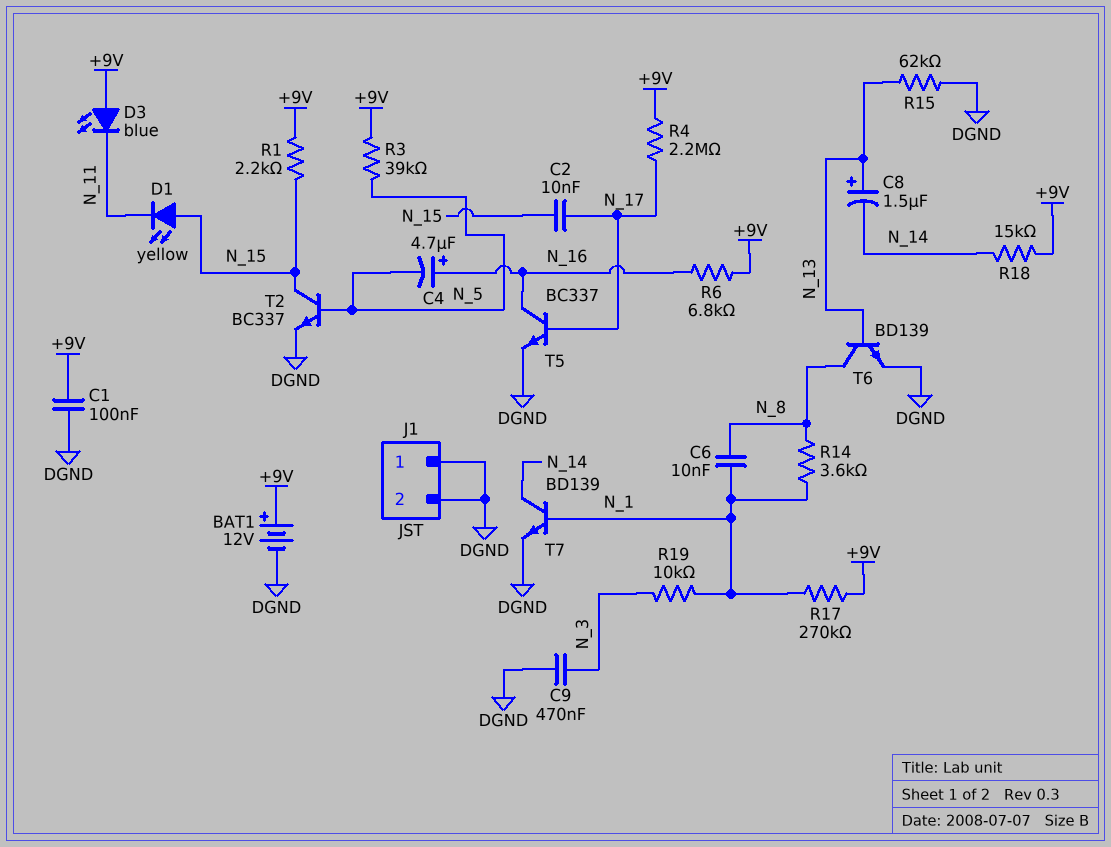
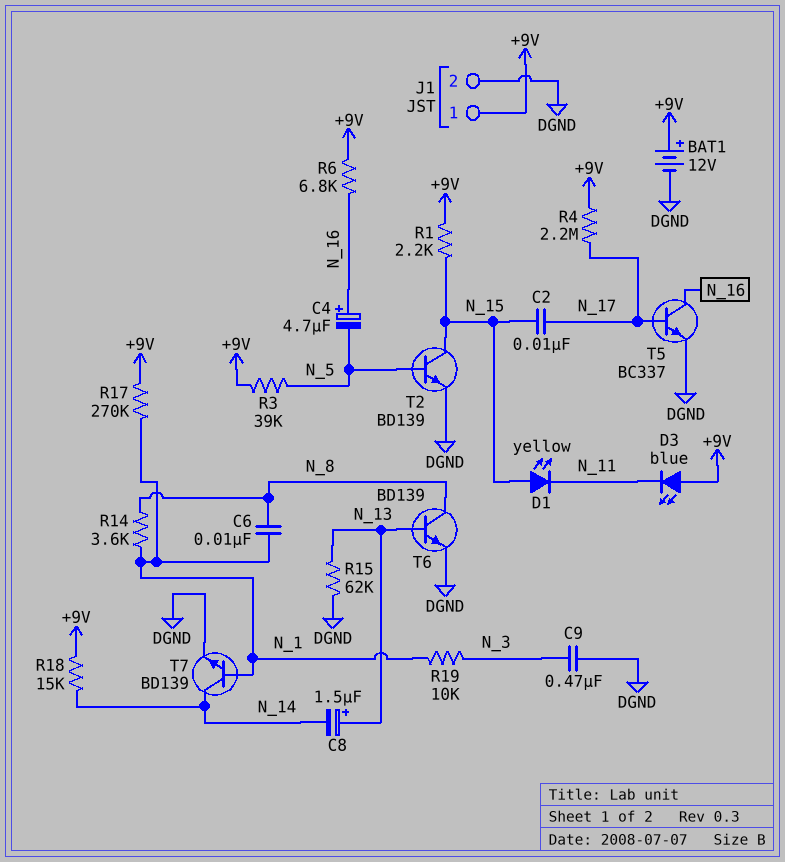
C1: 100nF (+9V, DGND) -> none
J1 pin 1: DGND -> +9V
T2: NPN BC337 (B N_5, C N_15, E DGND) -> NPN BD139 (B N_5, C N_15, E DGND)

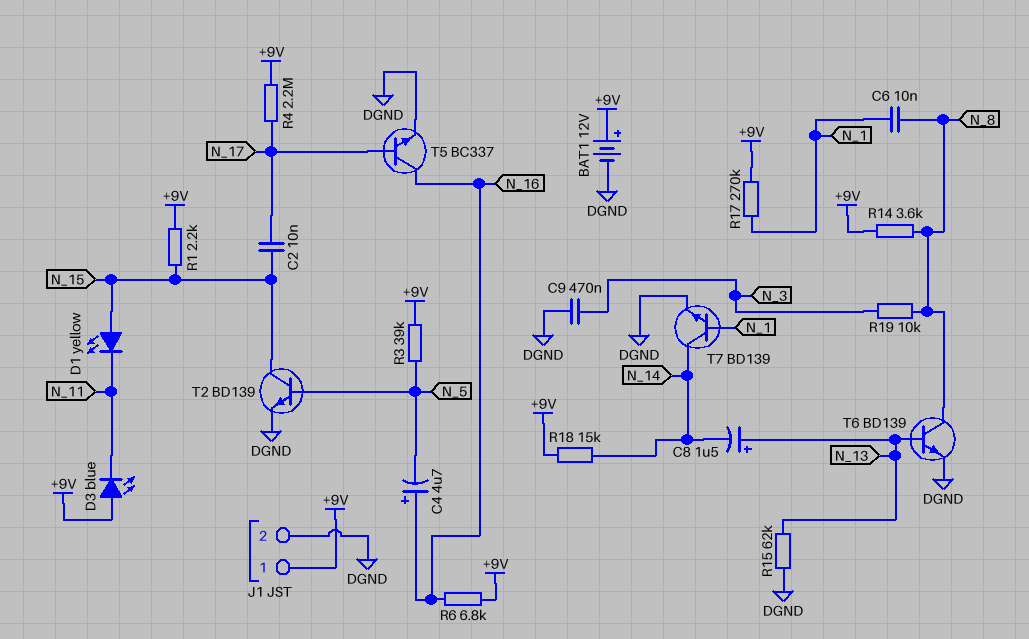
R14: 3.6k (N_1, N_8) -> 3.6k (+9V, N_8)
R19: 10k (N_1, N_3) -> 10k (N_3, N_8)

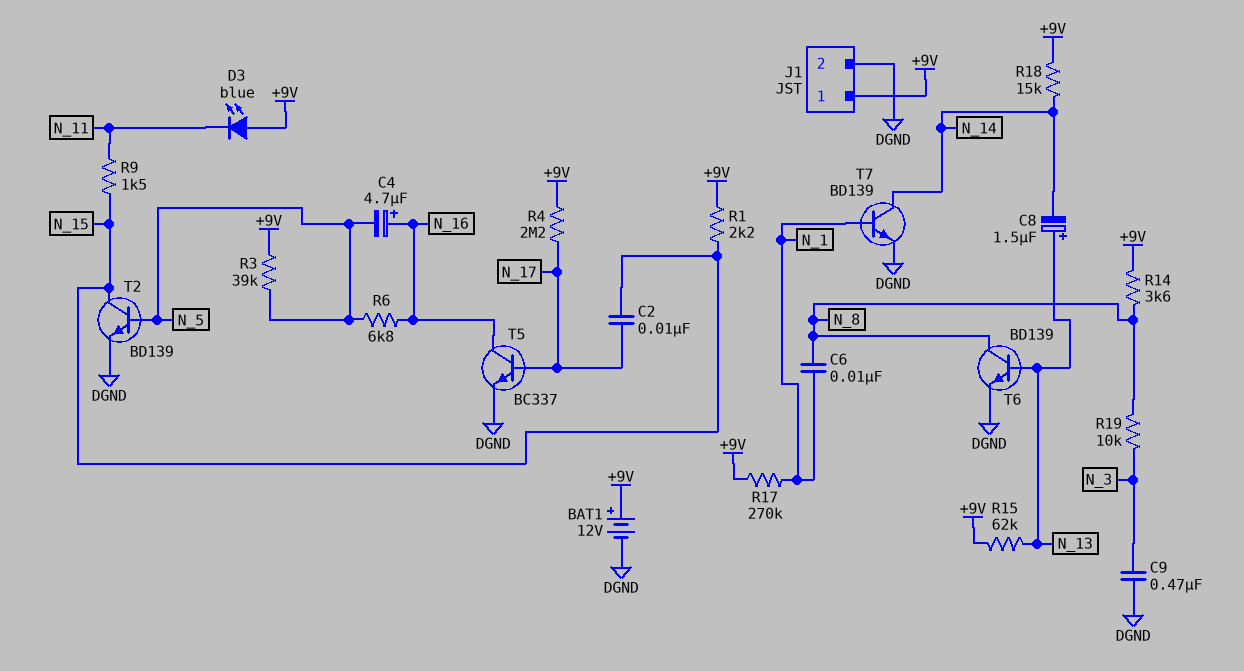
D1: LED yellow (A N_15, K N_11) -> none
R6: 6.8k (+9V, N_16) -> 6.8k (N_5, N_16)
R9: none -> 1.5k (N_11, N_15)
R15: 62k (DGND, N_13) -> 62k (+9V, N_13)

